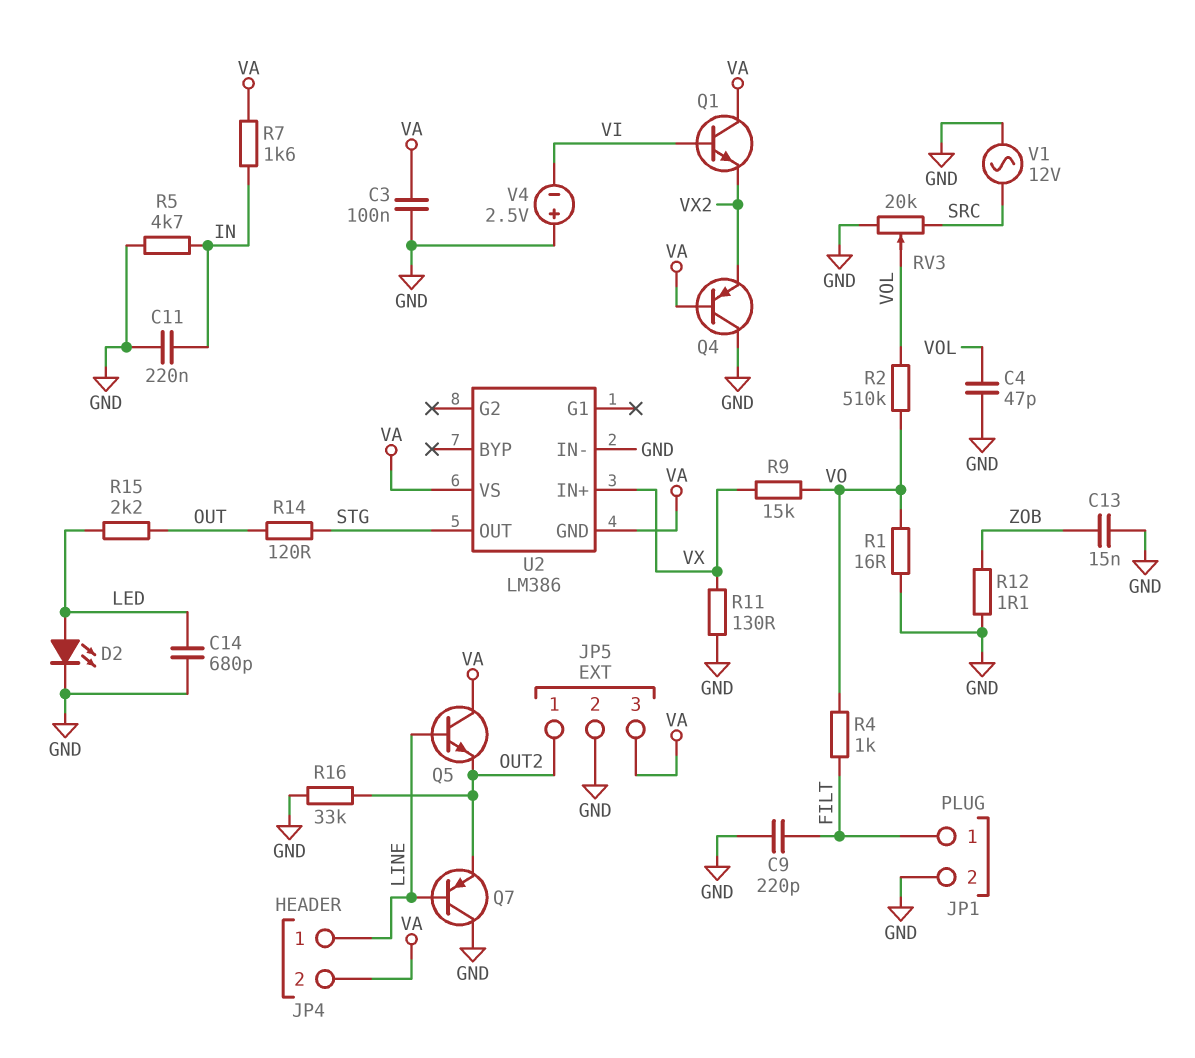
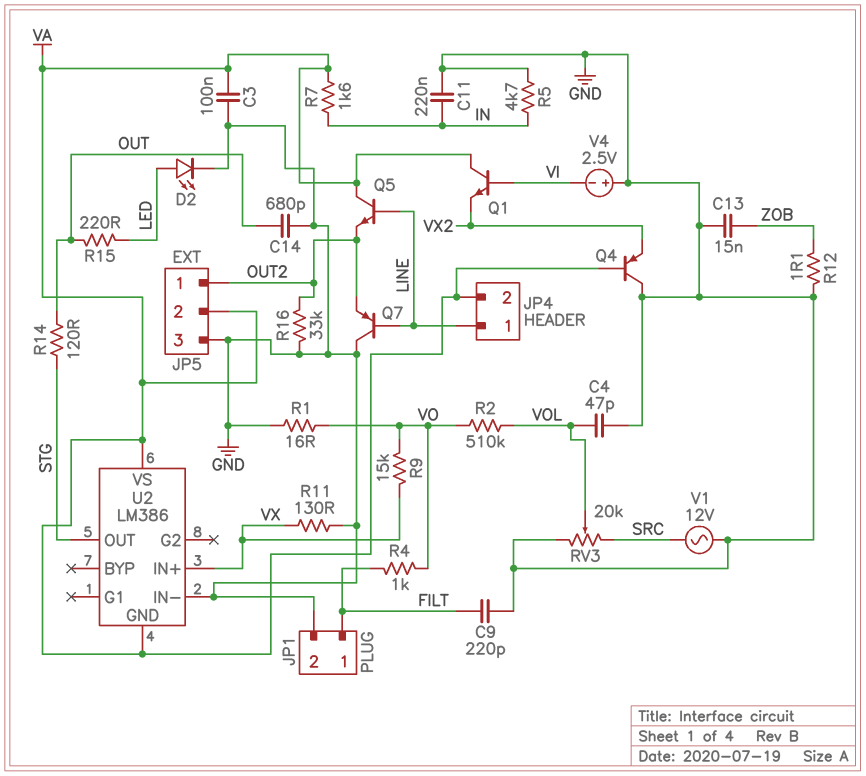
C14: 680pF (GND, LED) -> 680pF (GND, OUT)
JP5 pin 2: GND -> VA
JP5 pin 3: VA -> GND
R15: 2.2k (LED, OUT) -> 220 (LED, OUT)

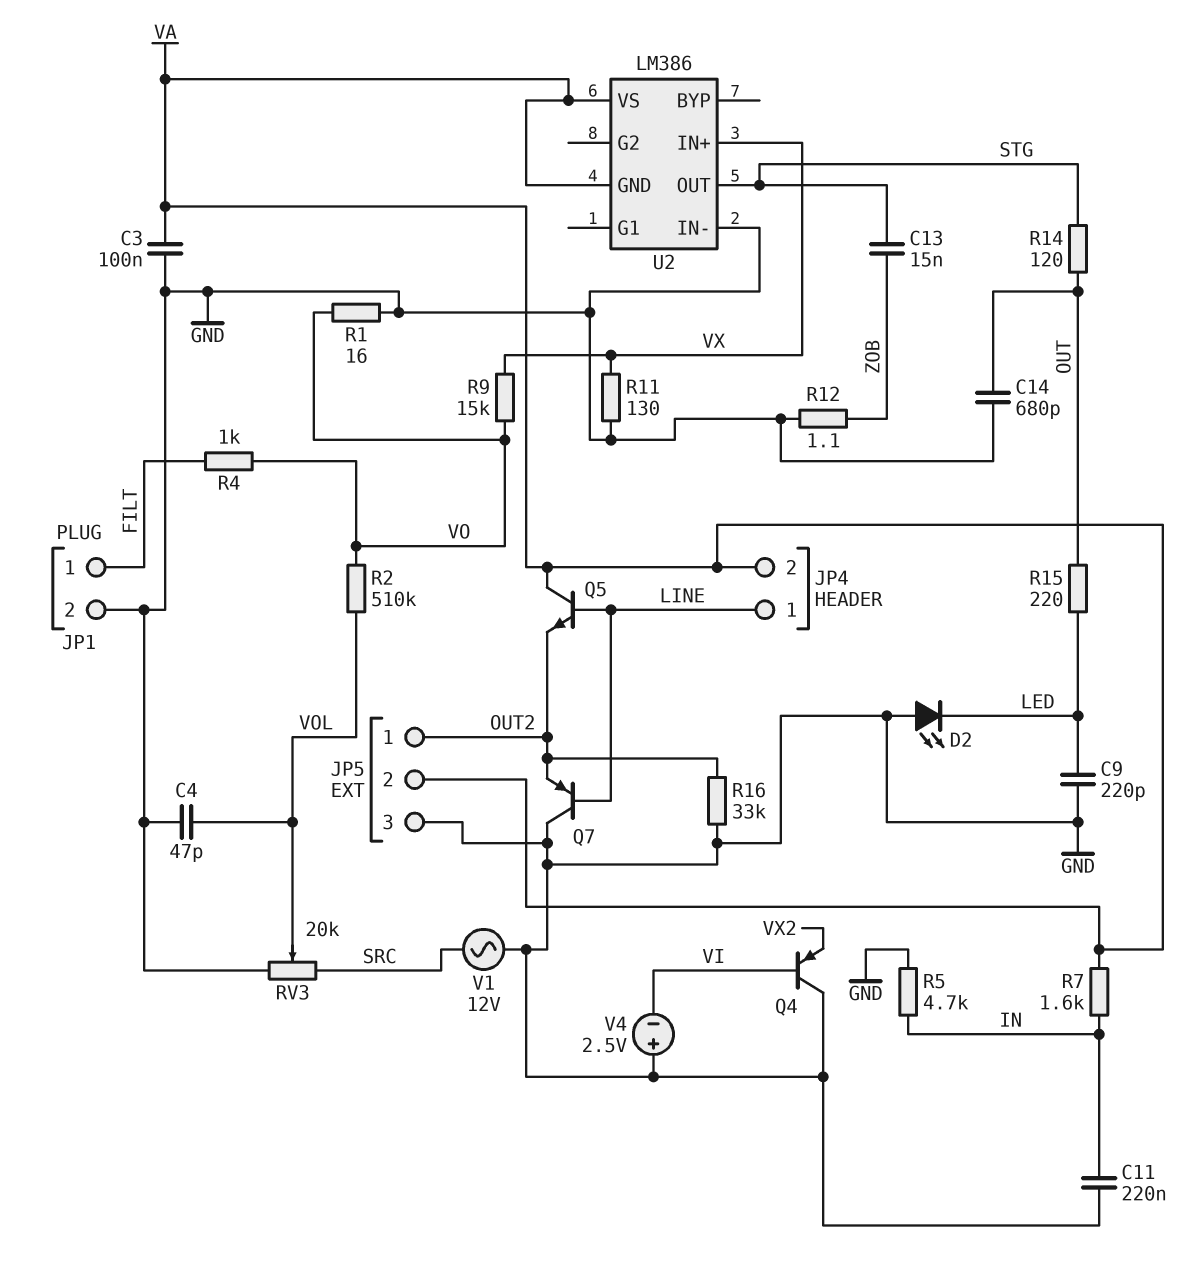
C9: 220pF (FILT, GND) -> 220pF (GND, LED)
C13: 15nF (GND, ZOB) -> 15nF (STG, ZOB)
D2: LED (A LED, K GND) -> LED (A GND, K LED)
Q1: NPN (B VI, C VA, E VX2) -> none
Q4: PNP (B VA, C GND, E VX2) -> PNP (B VI, C GND, E VX2)

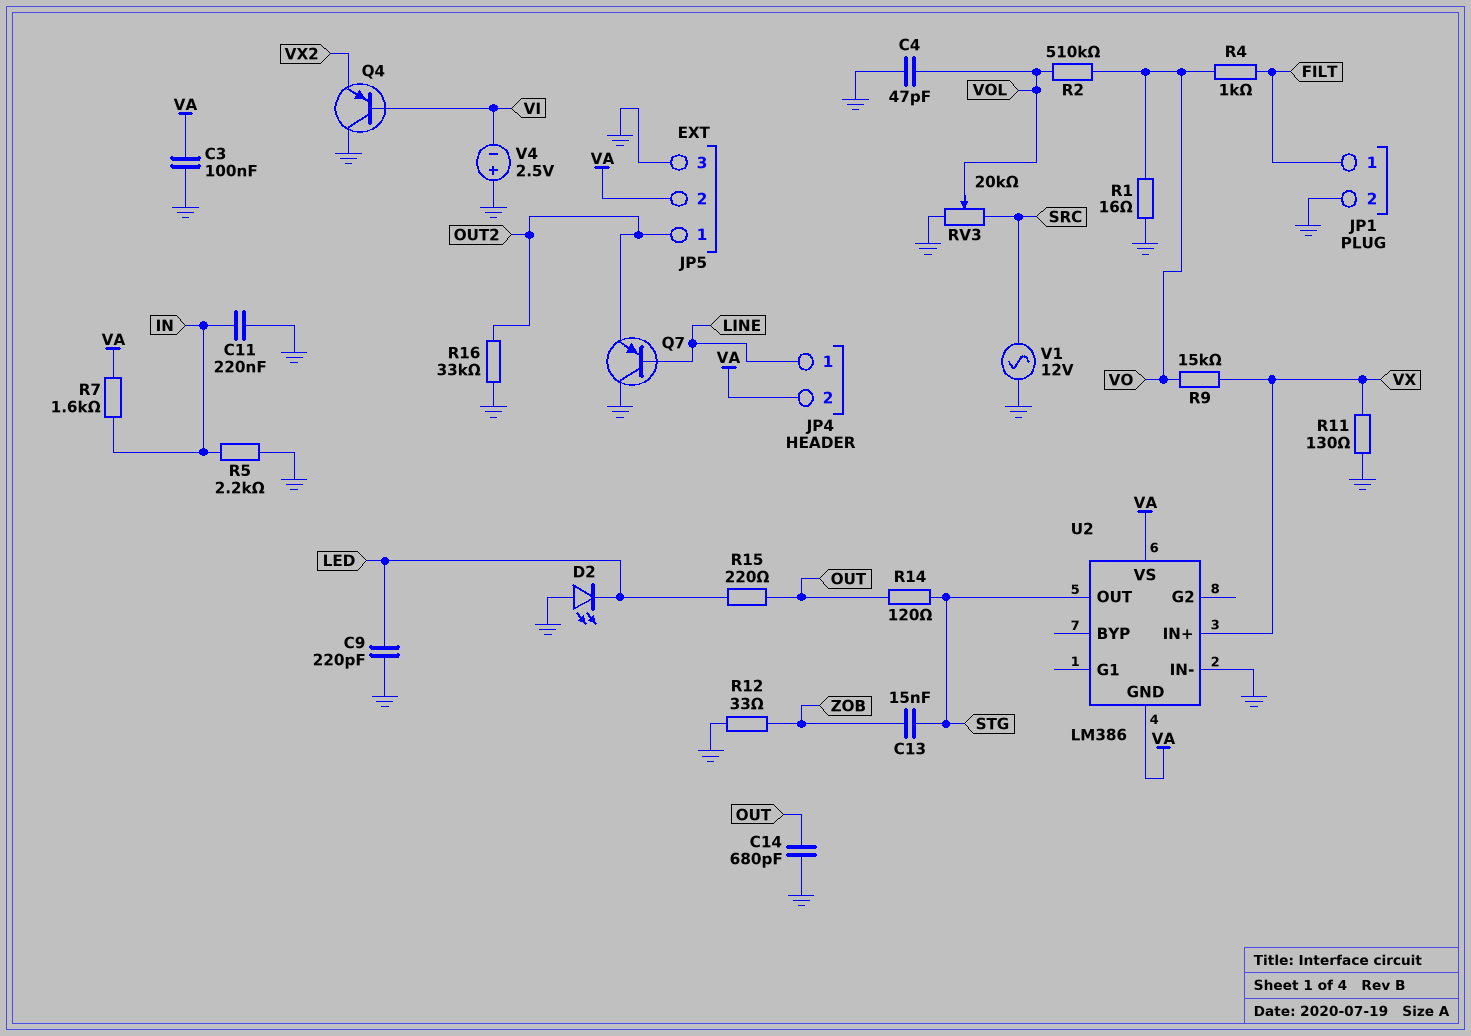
Q5: NPN (B LINE, C VA, E OUT2) -> none
R5: 4.7k (GND, IN) -> 2.2k (GND, IN)
R12: 1.1 (GND, ZOB) -> 33 (GND, ZOB)

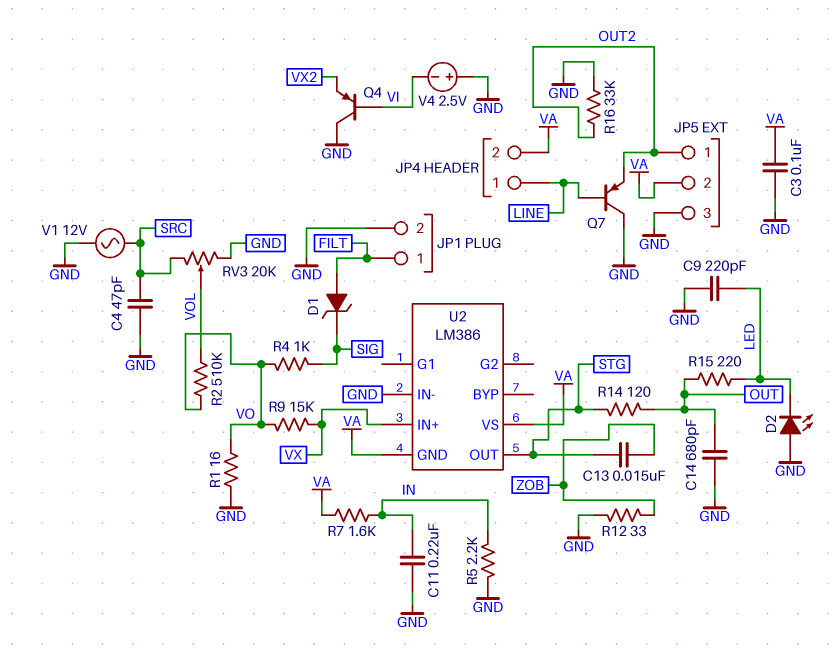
C4: 47pF (GND, VOL) -> 47pF (GND, SRC)
D1: none -> zener (A FILT, K SIG)
R4: 1k (FILT, VO) -> 1k (SIG, VO)
R11: 130 (GND, VX) -> none

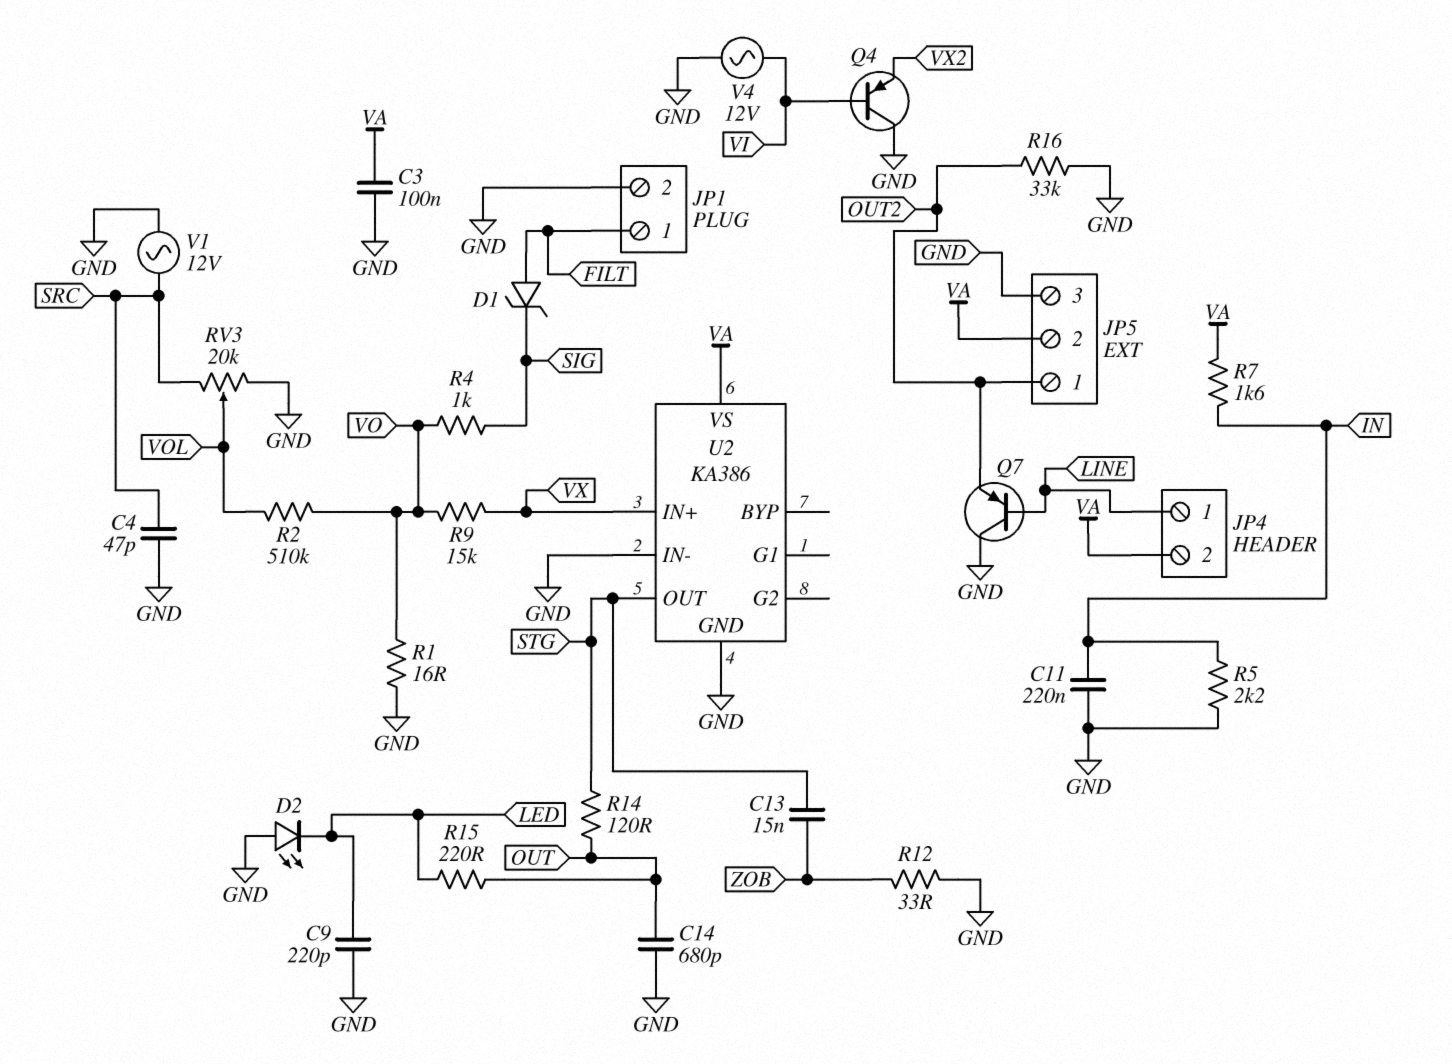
U2: LM386 -> KA386
U2 pin GND: VA -> GND
V4: 2.5V (plus GND, minus VI) -> AC 12V (GND, VI)

